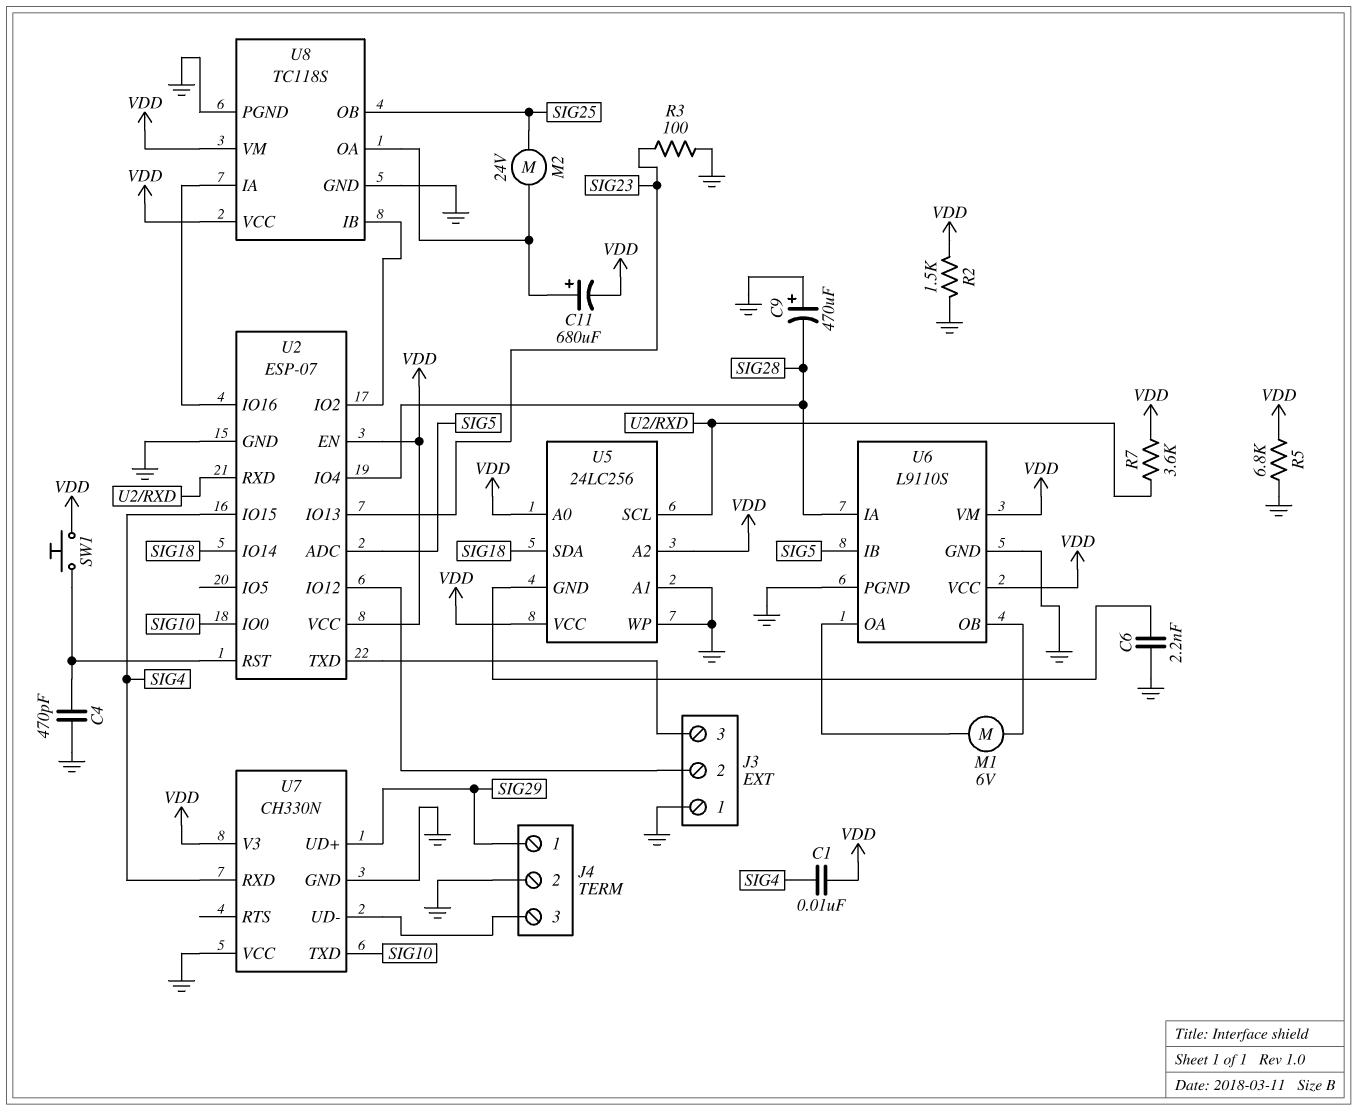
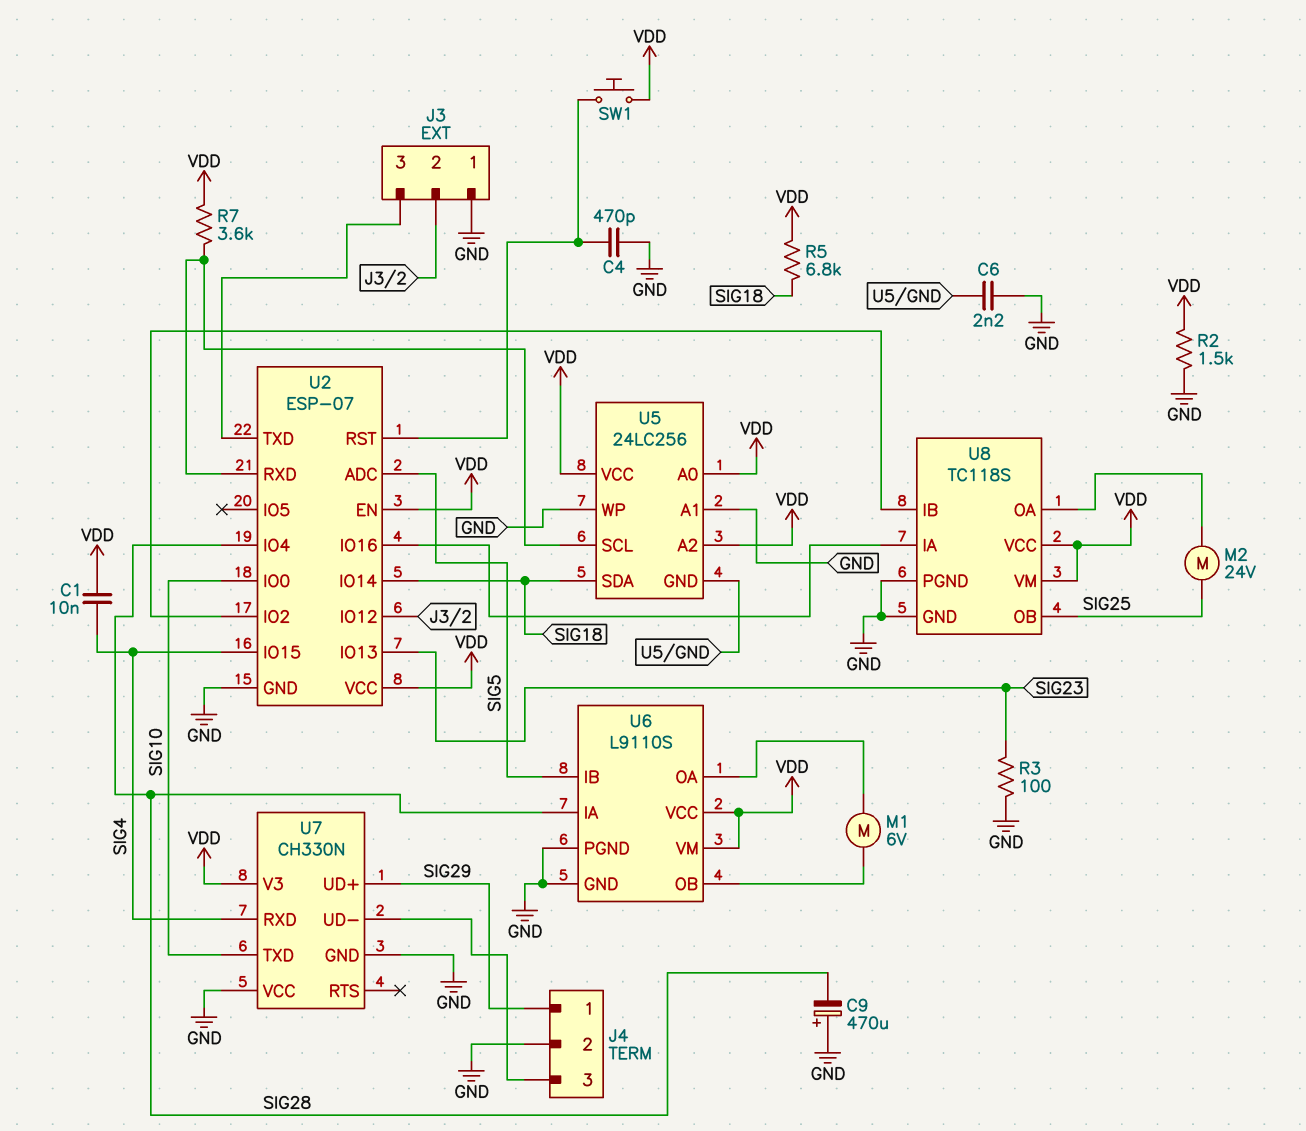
C11: 680uF (plus U8/OA, minus VDD) -> none
R5: 6.8k (GND, VDD) -> 6.8k (SIG18, VDD)

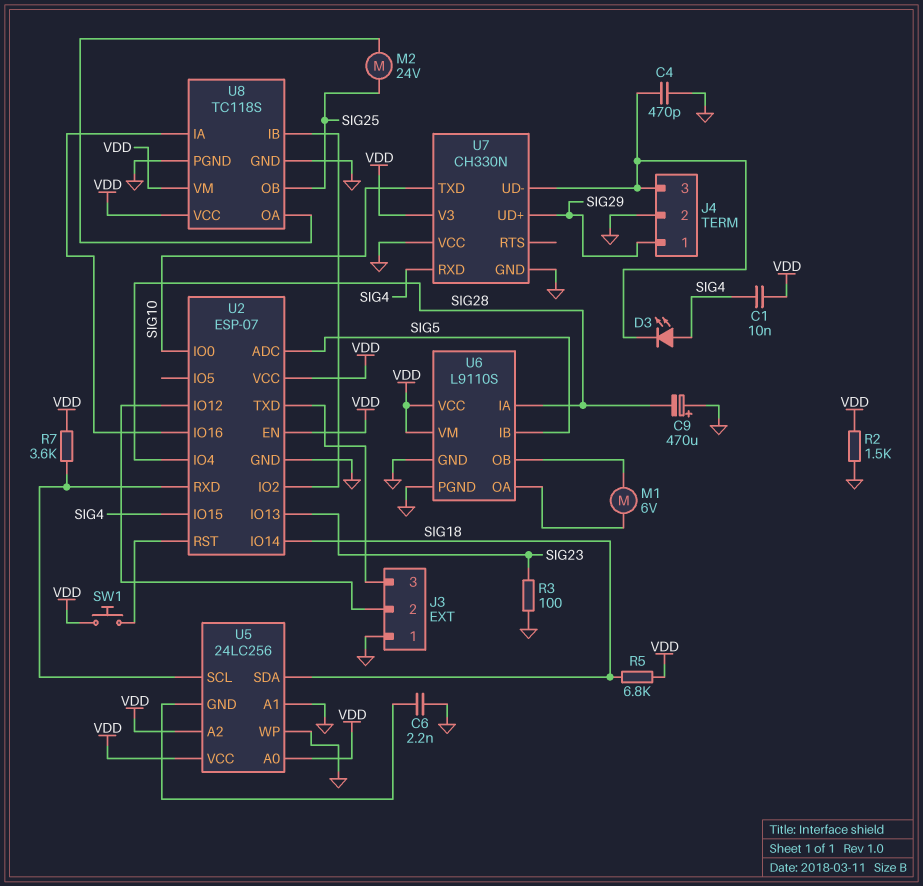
C4: 470pF (GND, U2/RST) -> 470pF (GND, J4/3)
D3: none -> LED (A SIG4, K J4/3)

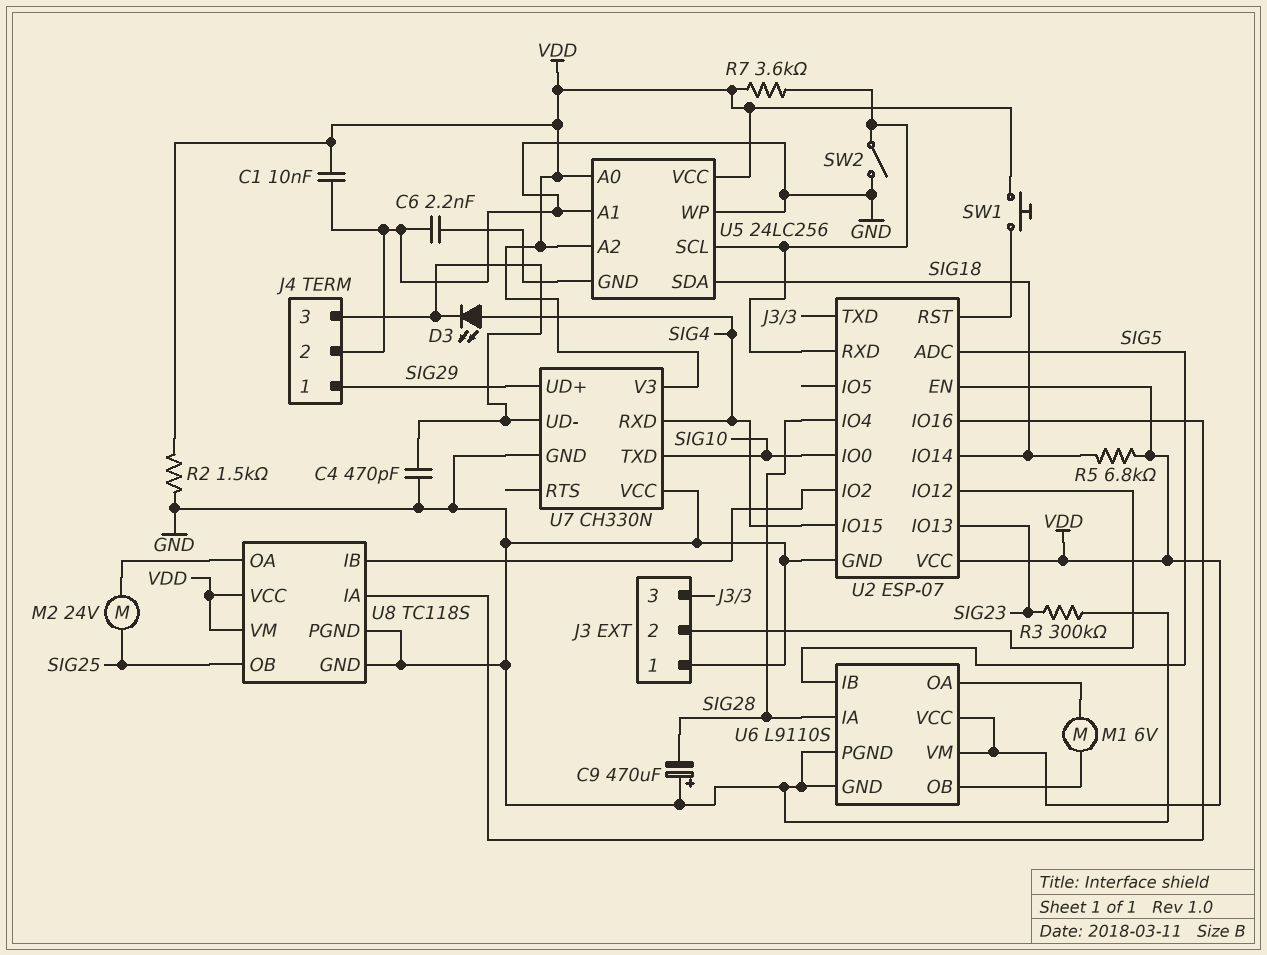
C1: 10nF (SIG4, VDD) -> 10nF (GND, VDD)
R3: 100 (GND, SIG23) -> 300k (GND, SIG23)
SW2: none -> switch (GND, U2/RXD)

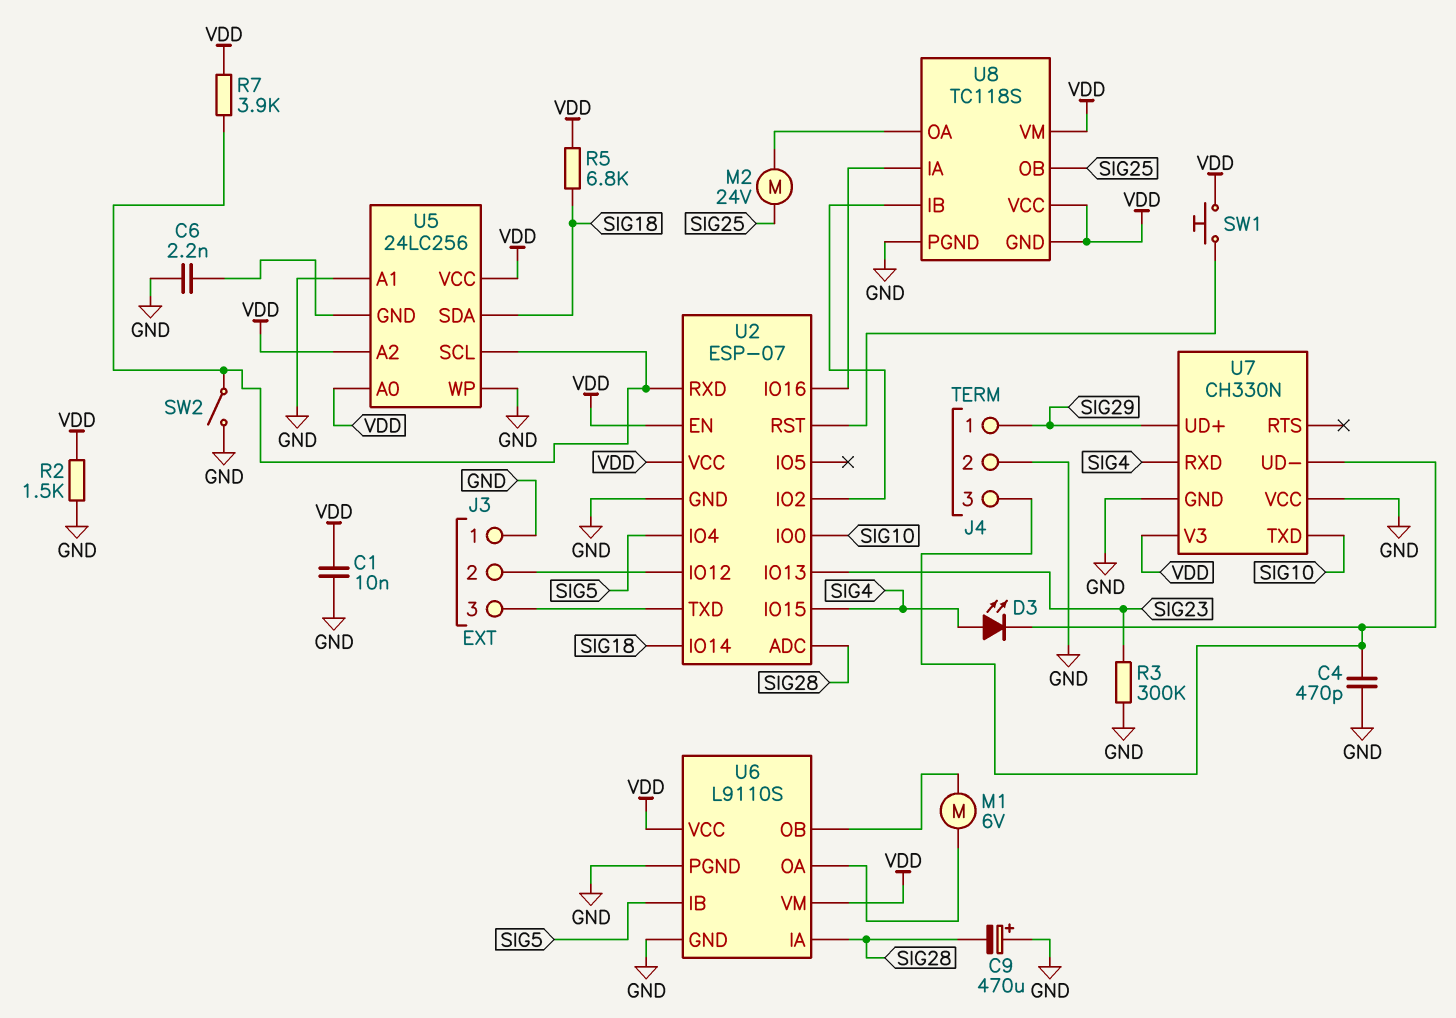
R7: 3.6k (U2/RXD, VDD) -> 3.9k (U2/RXD, VDD)
U2 pin ADC: SIG5 -> SIG28
U2 pin IO4: SIG28 -> SIG5
U8 pin GND: GND -> VDD

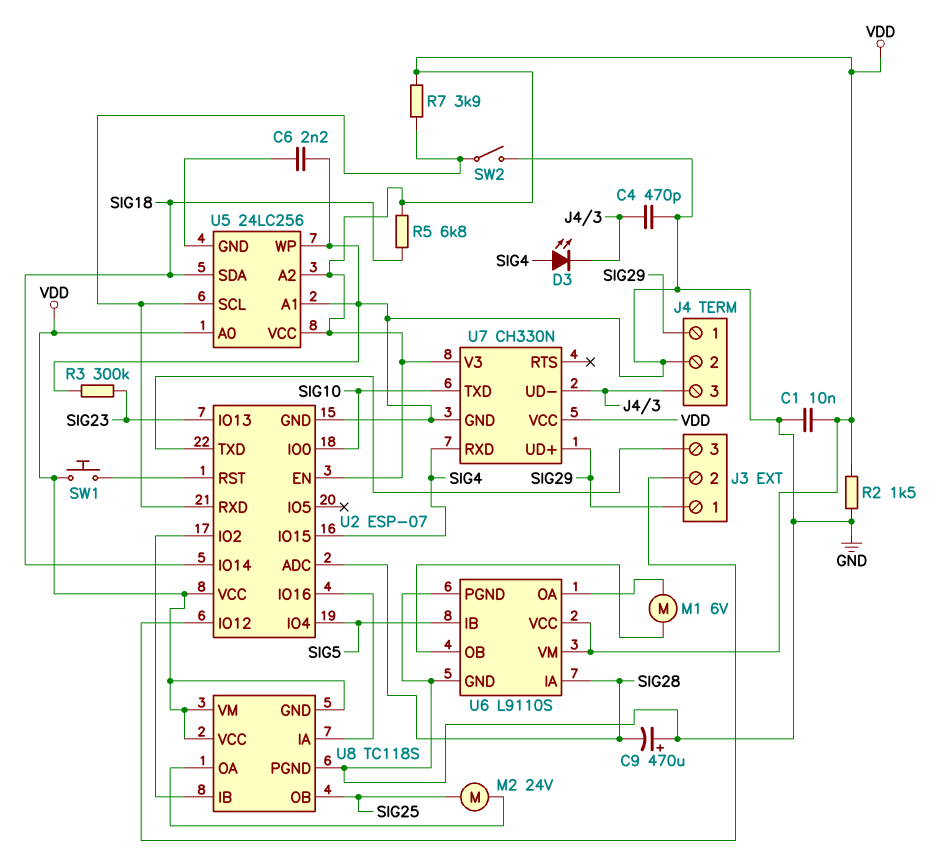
J3 pin 1: GND -> SIG29
U7 pin VCC: GND -> VDD

